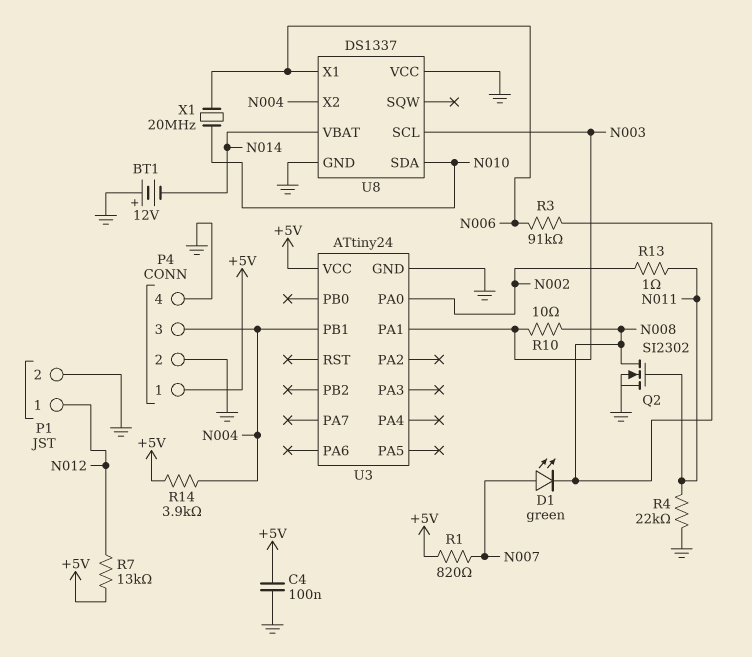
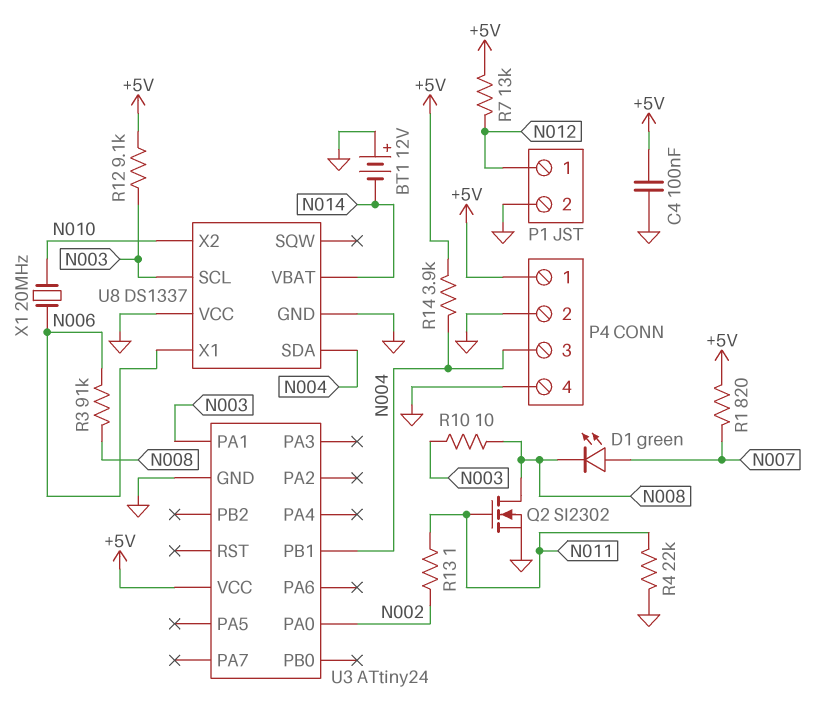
R12: none -> 9.1k (+5V, N003)
U8 pin SDA: N010 -> N004
U8 pin X2: N004 -> N010

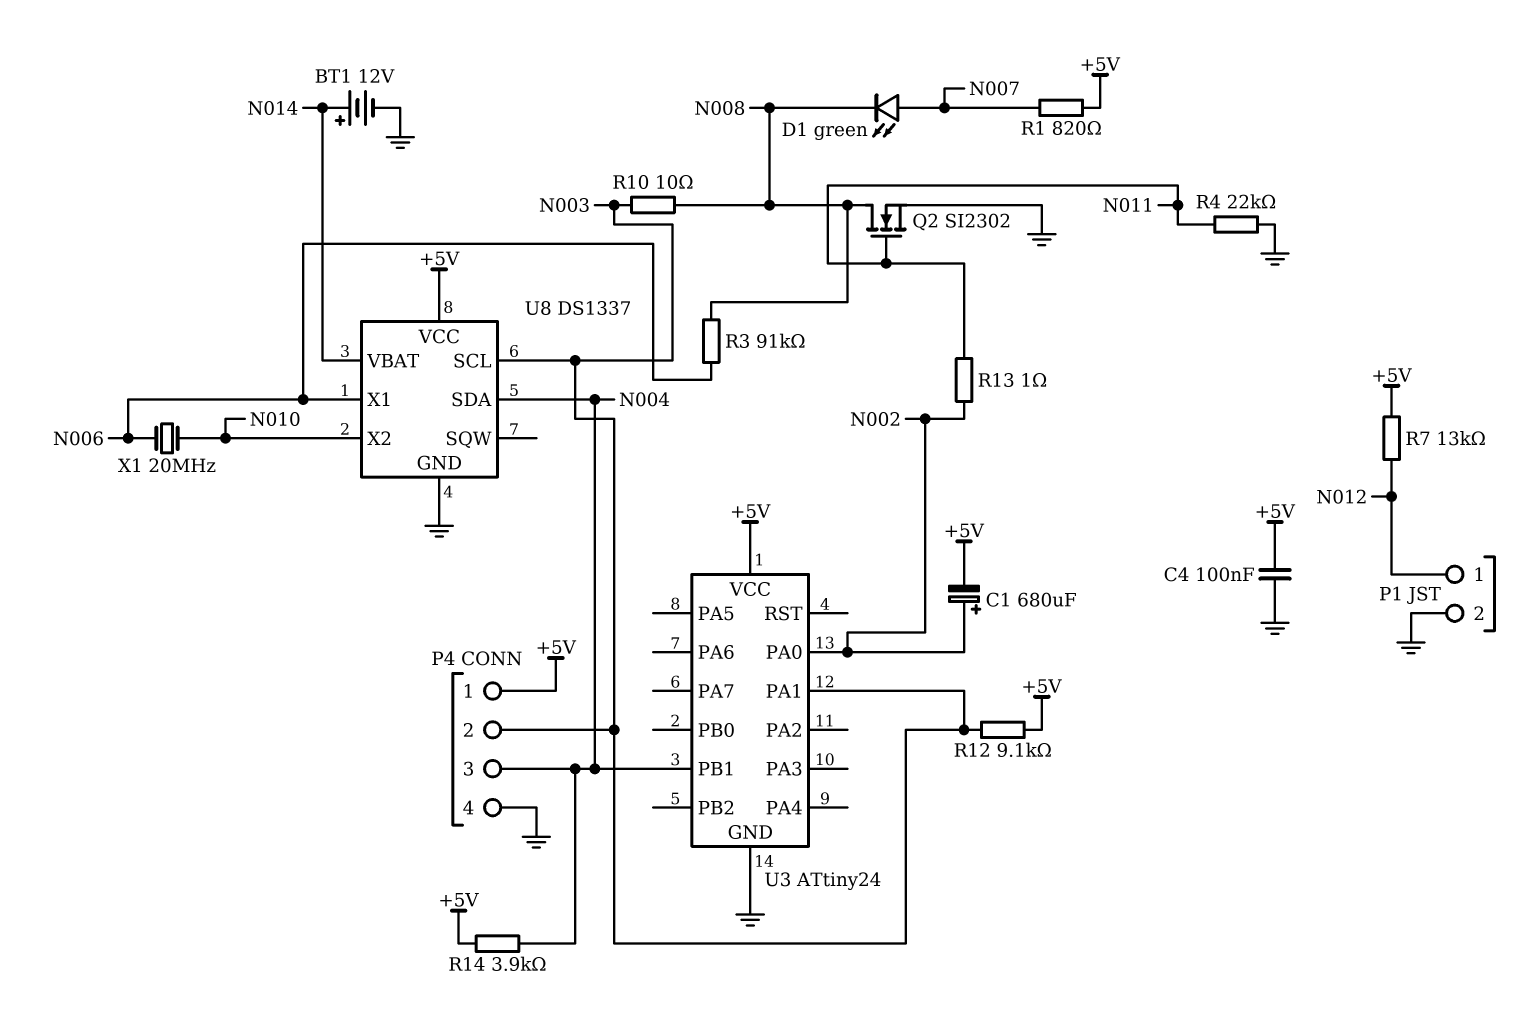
BT1: 12V (plus GND, minus N014) -> 12V (plus N014, minus GND)
C1: none -> 680uF (plus N002, minus +5V)
P4 pin 2: GND -> N003
U8 pin VCC: GND -> +5V

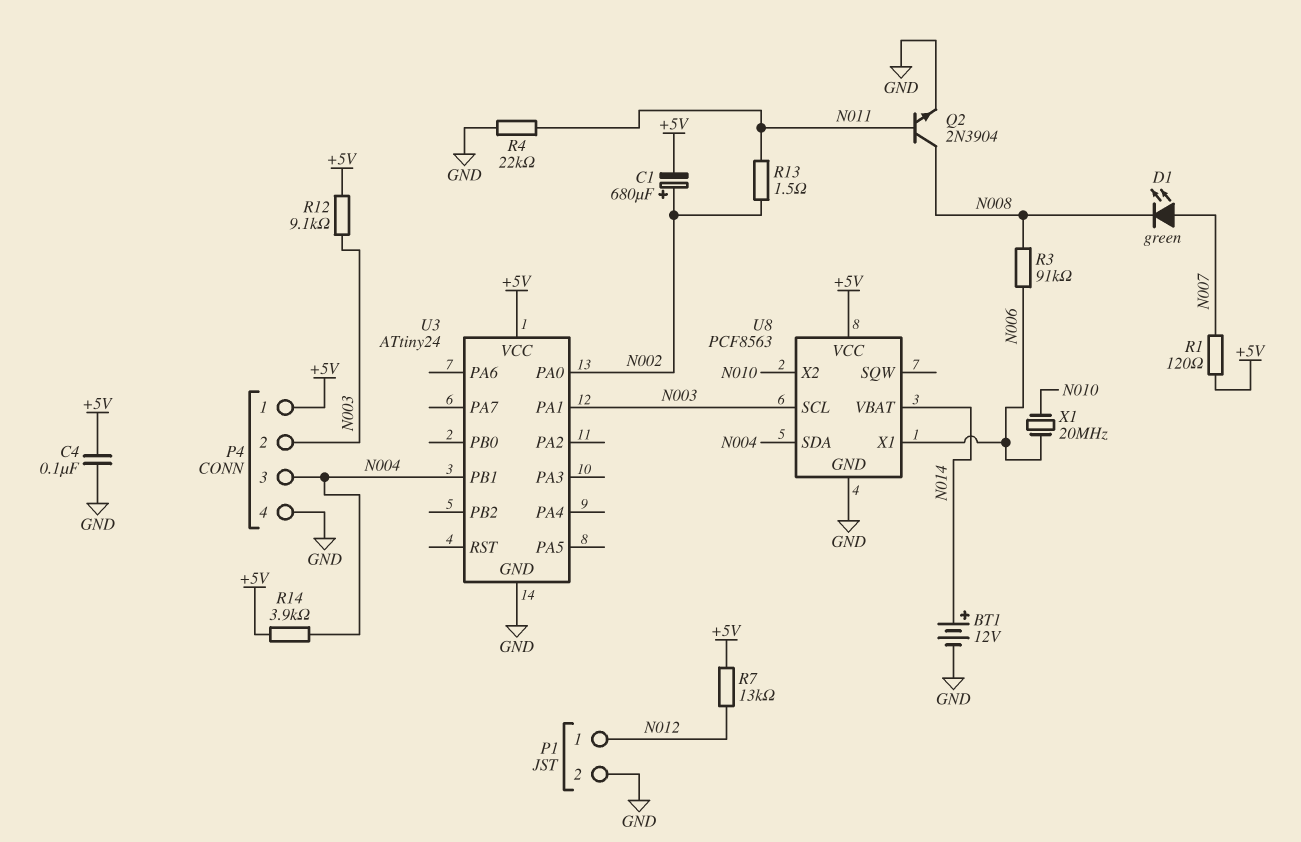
Q2: NMOS SI2302 (G N011, D N008, S GND) -> NPN 2N3904 (B N011, C N008, E GND)
R1: 820 (+5V, N007) -> 120 (+5V, N007)
R10: 10 (N003, N008) -> none
R13: 1 (N002, N011) -> 1.5 (N002, N011)
U8: DS1337 -> PCF8563

